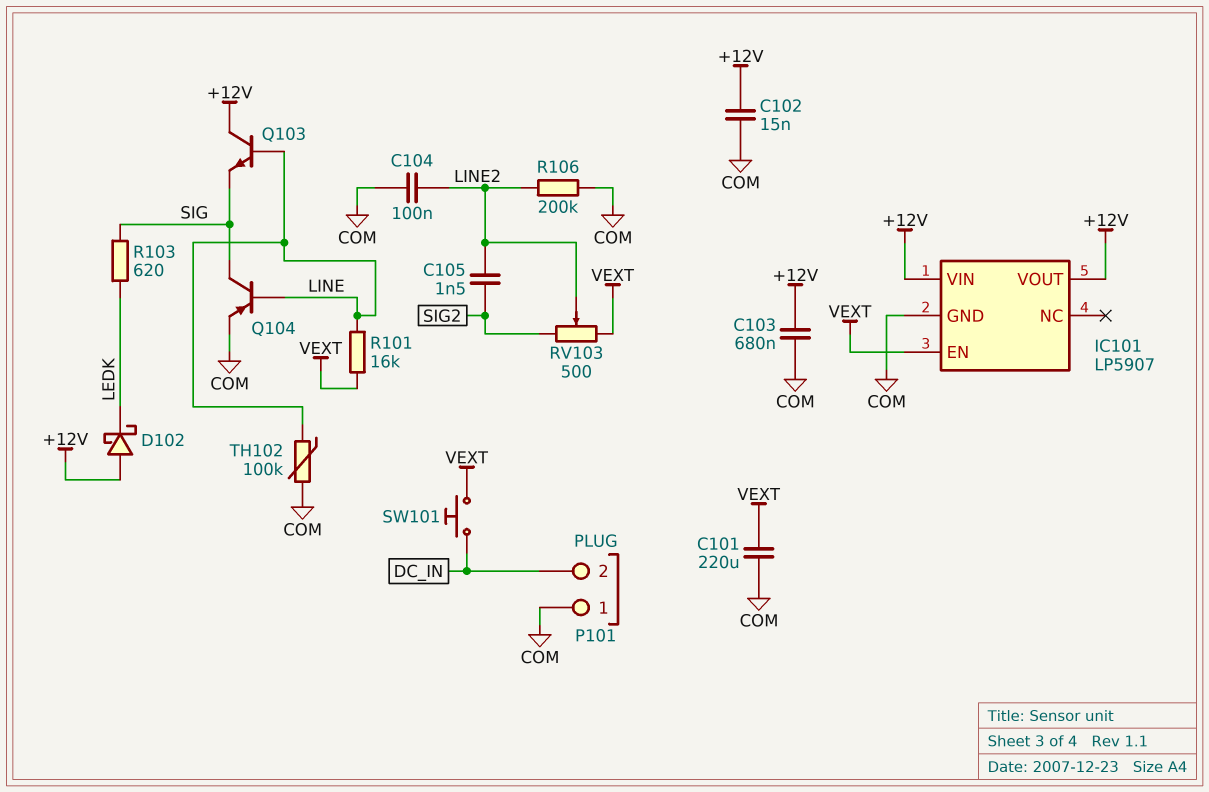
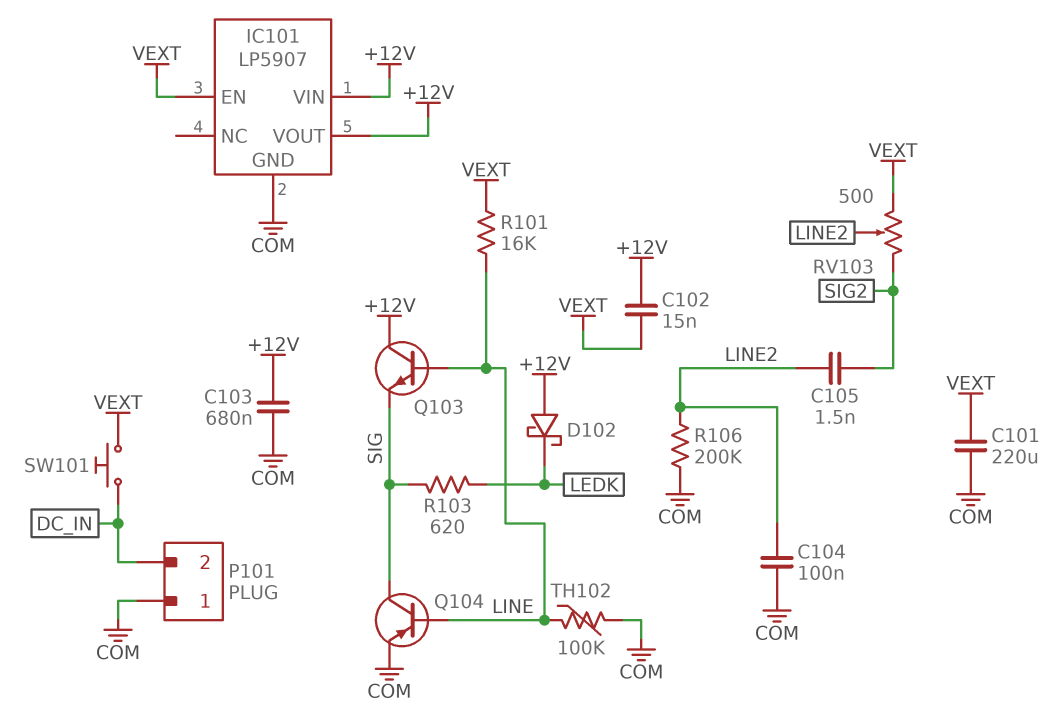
C102: 15nF (+12V, COM) -> 15nF (+12V, VEXT)

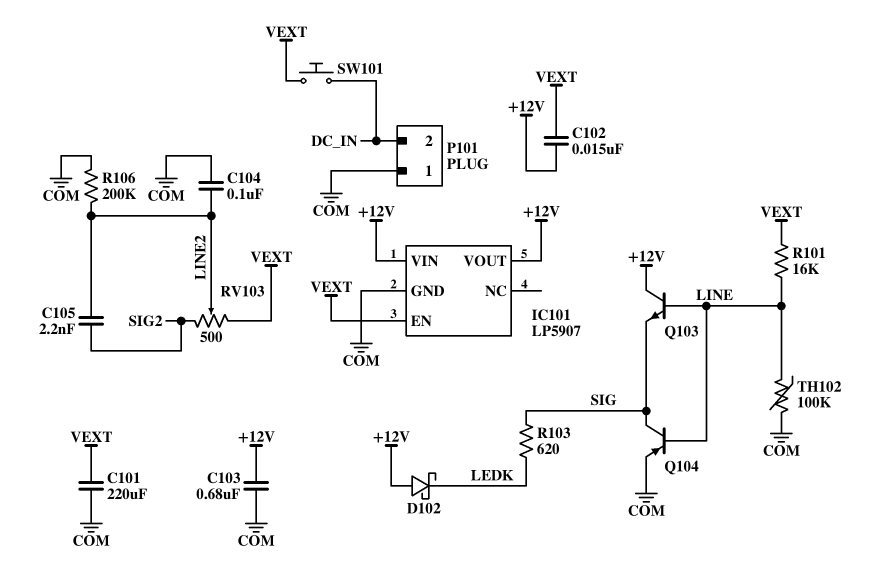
C105: 1.5nF (LINE2, SIG2) -> 2.2nF (LINE2, SIG2)

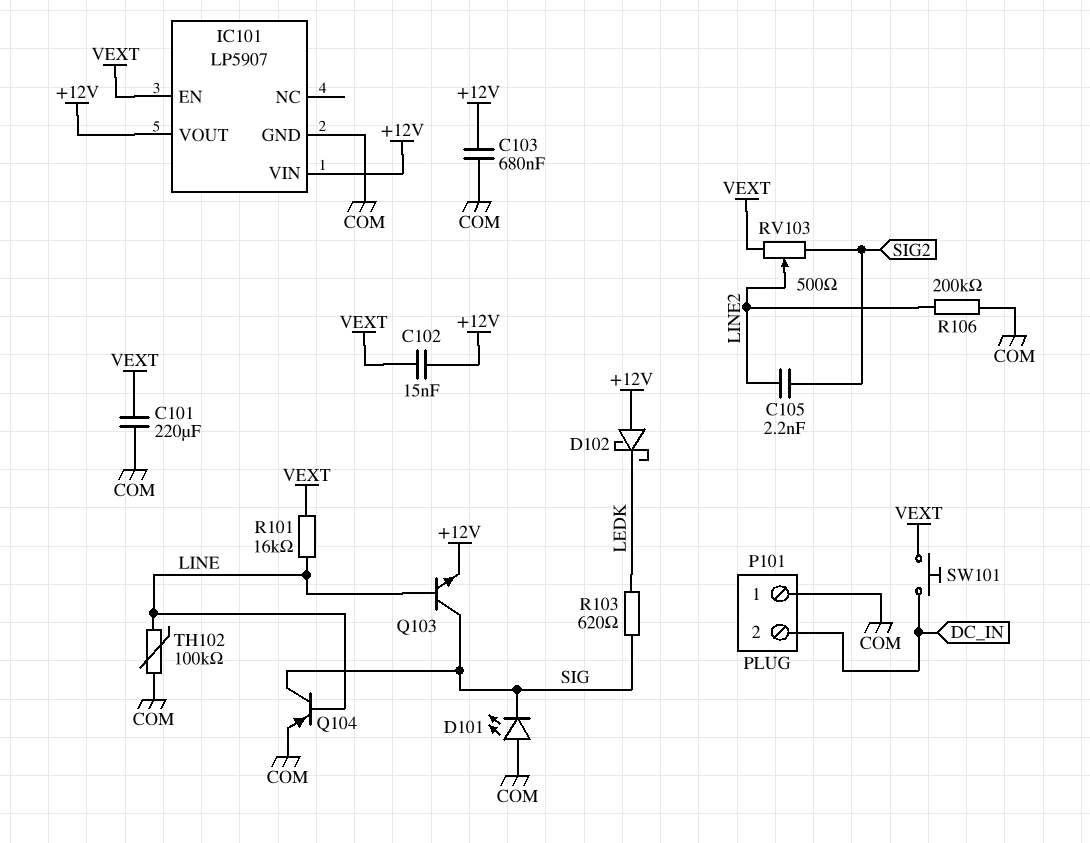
C104: 100nF (COM, LINE2) -> none
D101: none -> LED (A COM, K SIG)
Q103: NPN (B LINE, C +12V, E SIG) -> NPN (B LINE, C SIG, E +12V)

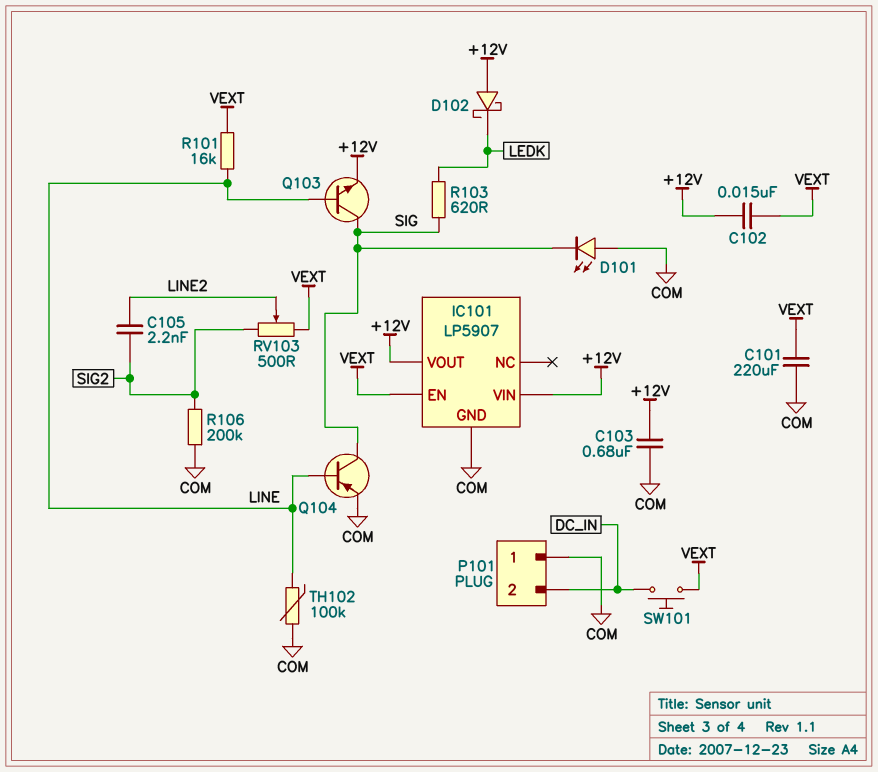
R106: 200k (COM, LINE2) -> 200k (COM, SIG2)

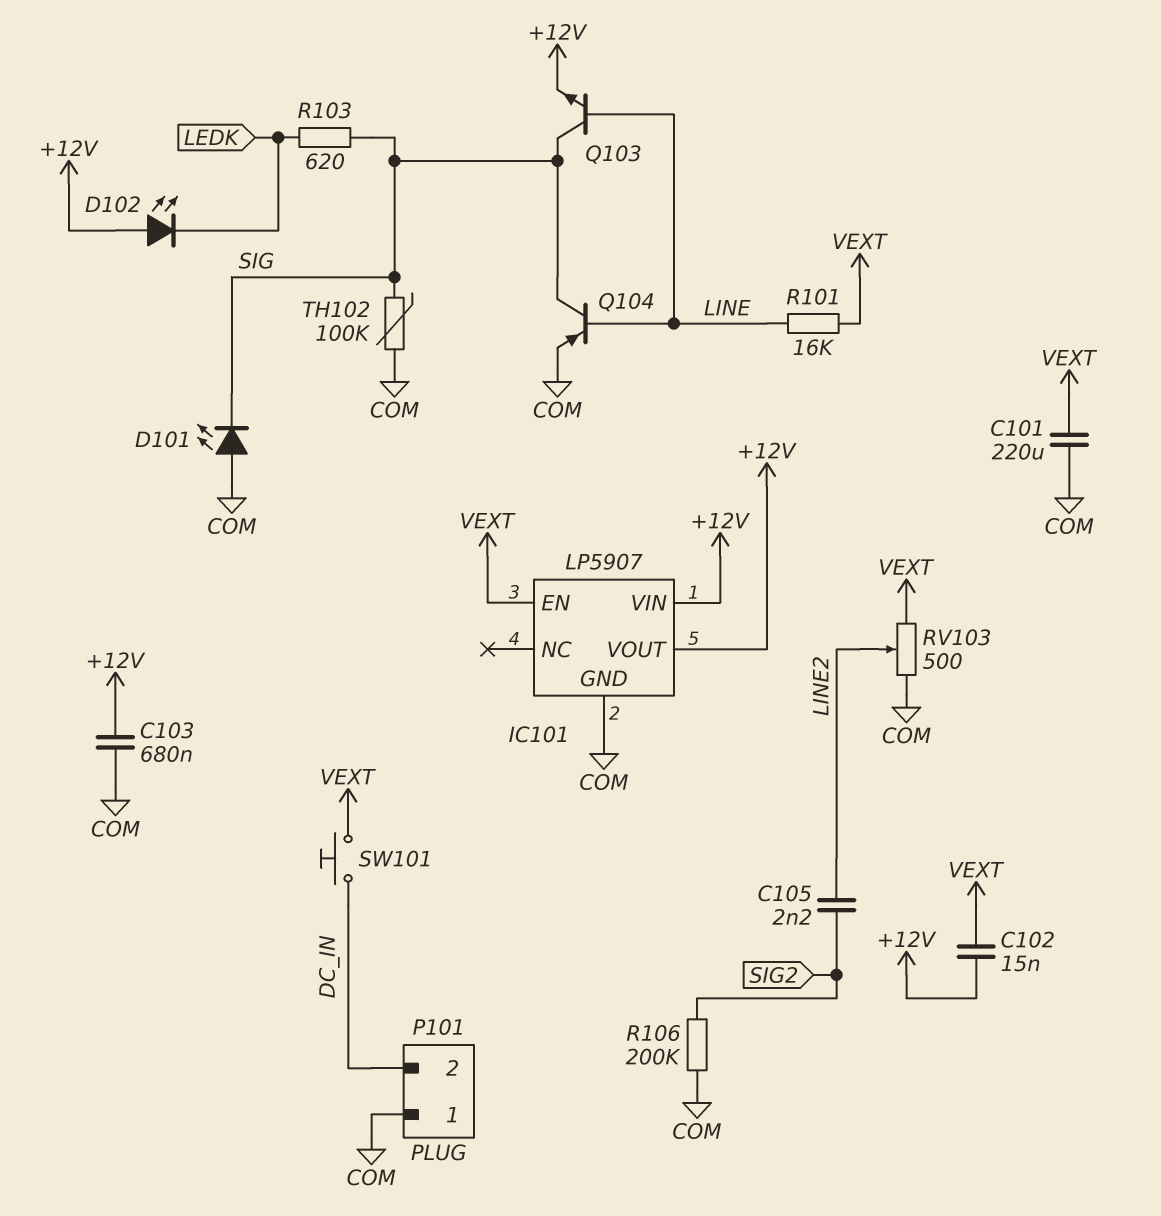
D102: schottky (A +12V, K LEDK) -> LED (A +12V, K LEDK)
RV103: 500 (SIG2, VEXT, wiper LINE2) -> 500 (COM, VEXT, wiper LINE2)
TH102: 100k (COM, LINE) -> 100k (COM, SIG)

